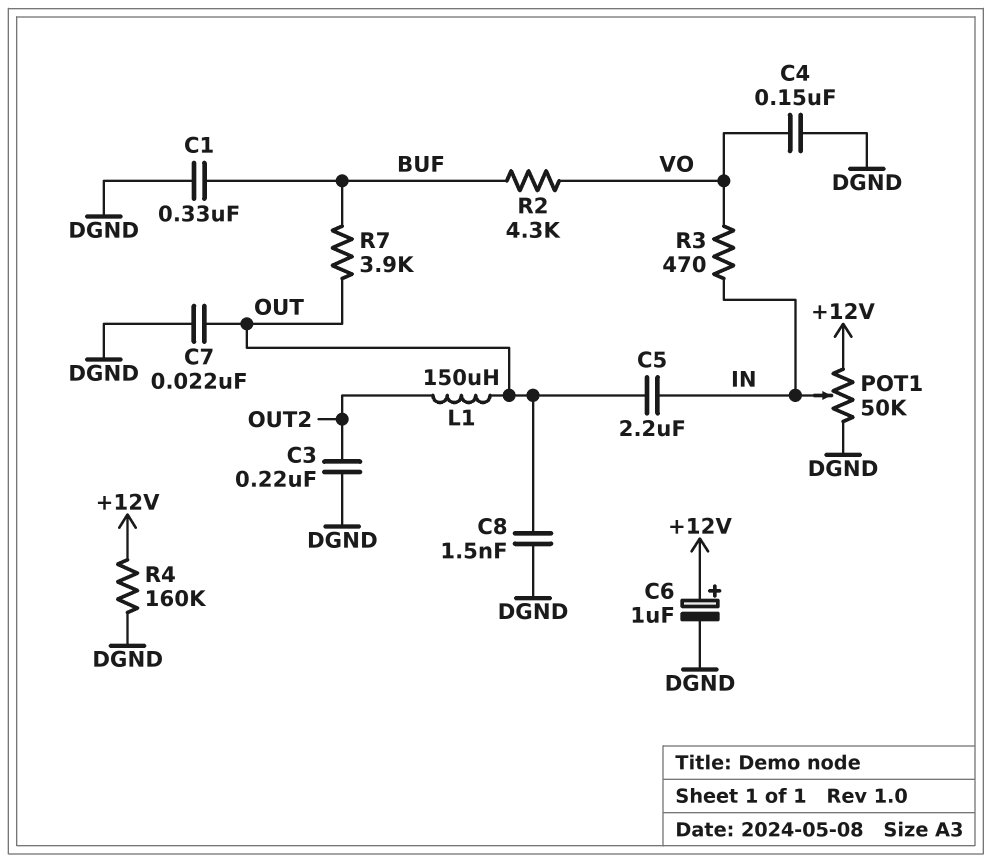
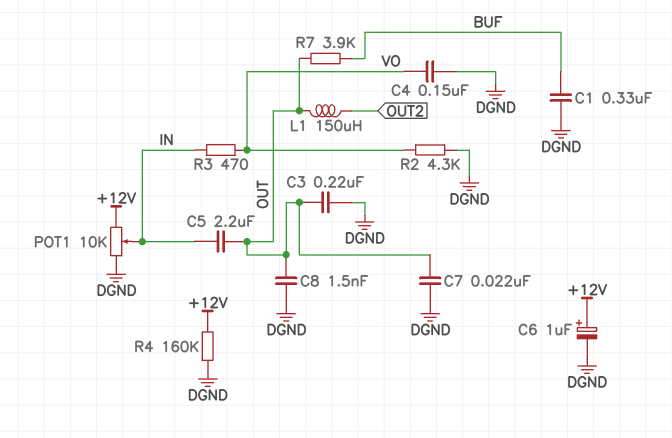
C3: 220nF (DGND, OUT2) -> 220nF (DGND, OUT)
POT1: 50k (+12V, DGND, wiper IN) -> 10k (+12V, DGND, wiper IN)
R2: 4.3k (BUF, VO) -> 4.3k (DGND, VO)

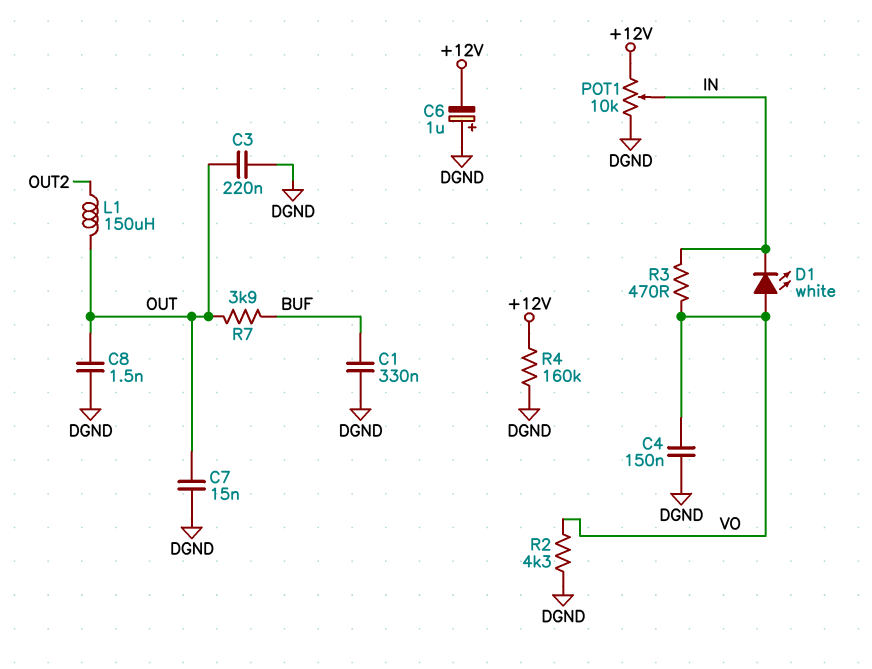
C5: 2.2uF (IN, OUT) -> none
C6: 1uF (plus +12V, minus DGND) -> 1uF (plus DGND, minus +12V)
C7: 22nF (DGND, OUT) -> 15nF (DGND, OUT)
D1: none -> LED white (A VO, K IN)

